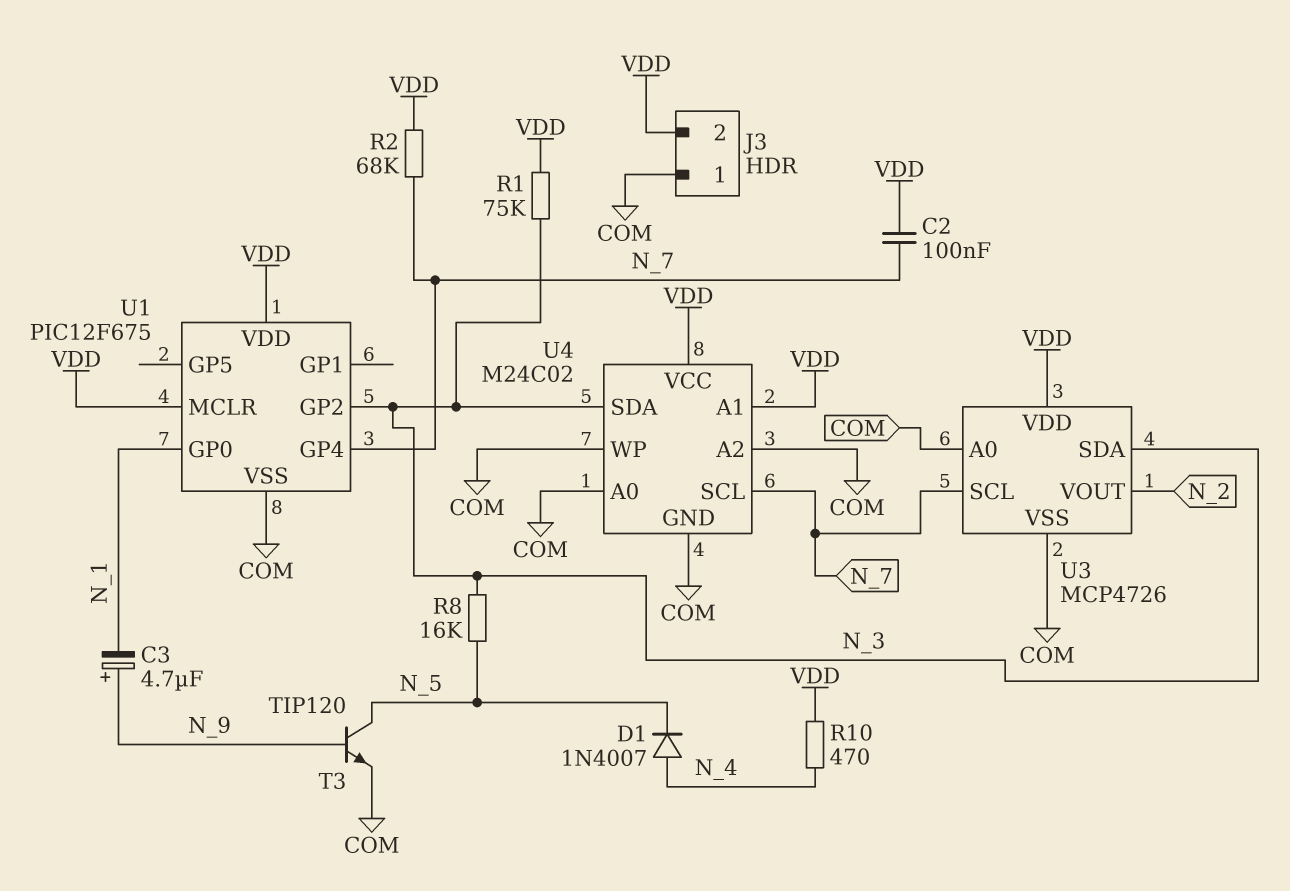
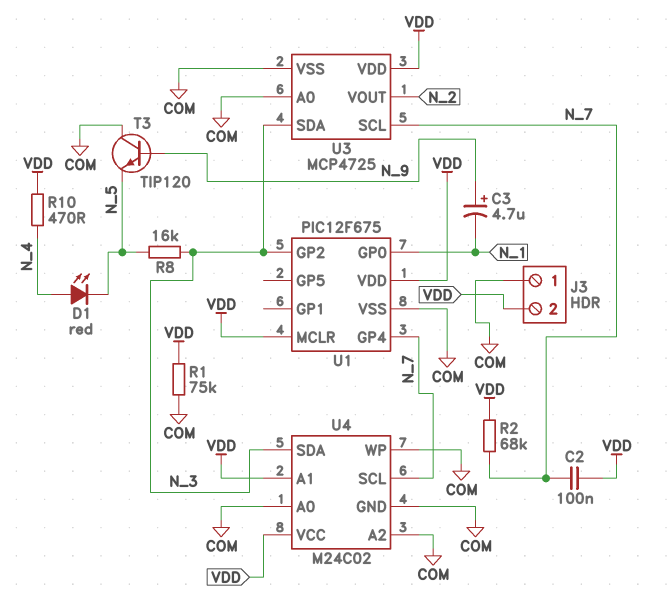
D1: diode 1N4007 (A N_4, K N_5) -> LED red (A N_4, K N_5)
R1: 75k (N_3, VDD) -> 75k (COM, VDD)
T3: NPN TIP120 (B N_9, C N_5, E COM) -> NPN TIP120 (B N_9, C COM, E N_5)
U3: MCP4726 -> MCP4725

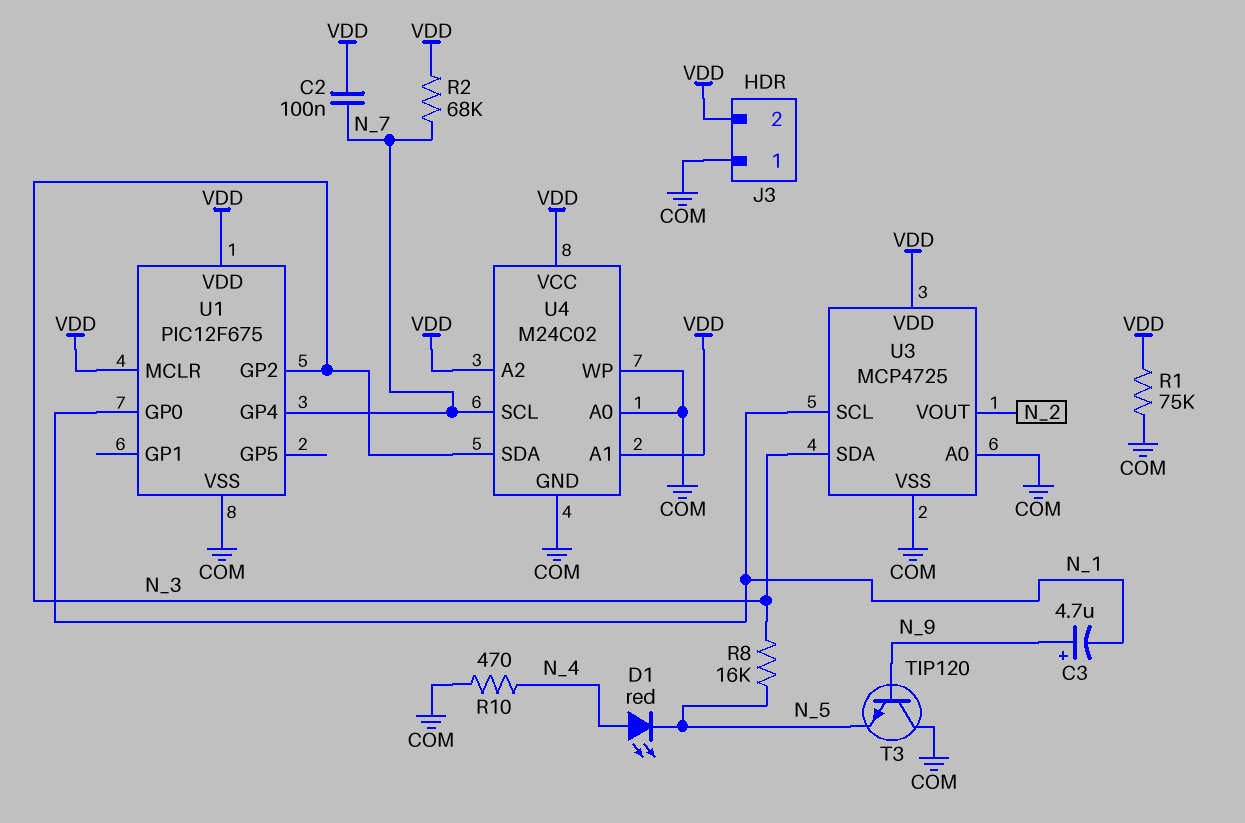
R10: 470 (N_4, VDD) -> 470 (COM, N_4)
U3 pin SCL: N_7 -> N_1
U4 pin A2: COM -> VDD

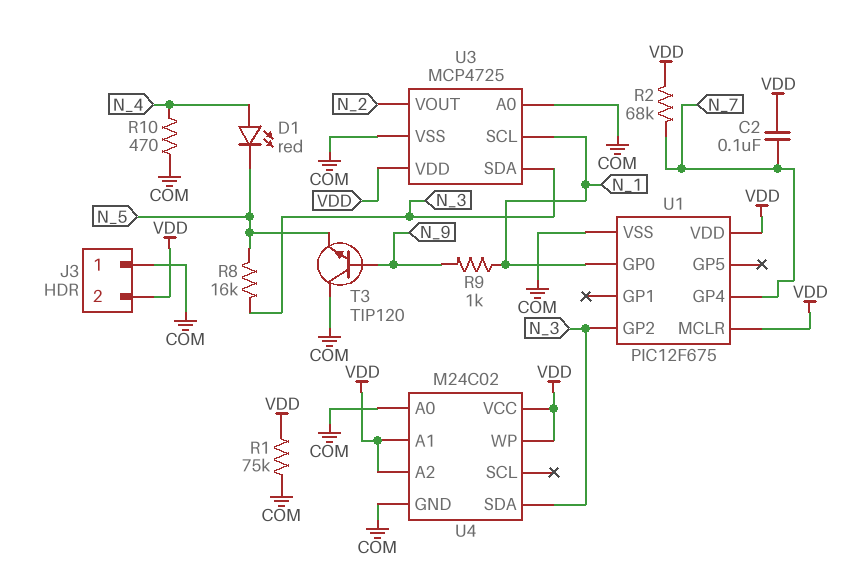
C3: 4.7uF (plus N_9, minus N_1) -> none
R9: none -> 1k (N_1, N_9)
U4 pin SCL: N_7 -> none
U4 pin WP: COM -> VDD

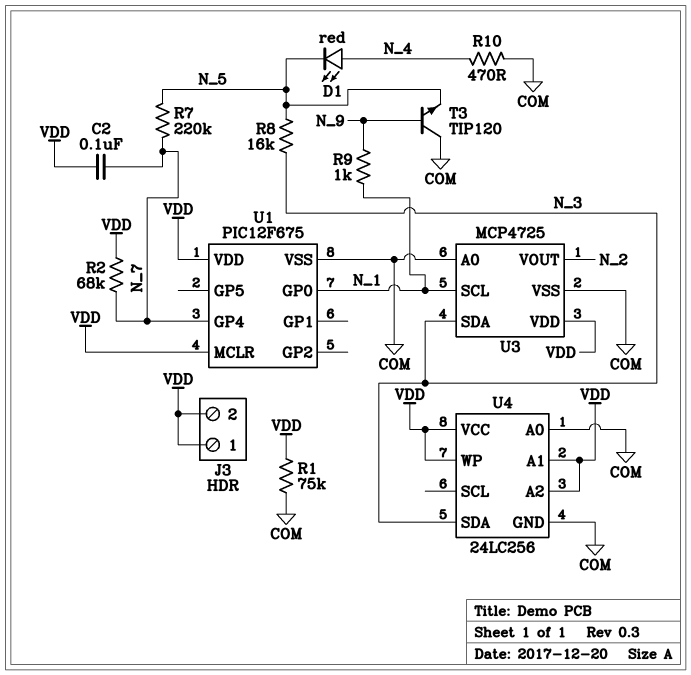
J3 pin 1: COM -> VDD
R7: none -> 220k (N_5, N_7)
U1 pin GP2: N_3 -> none
U4: M24C02 -> 24LC256

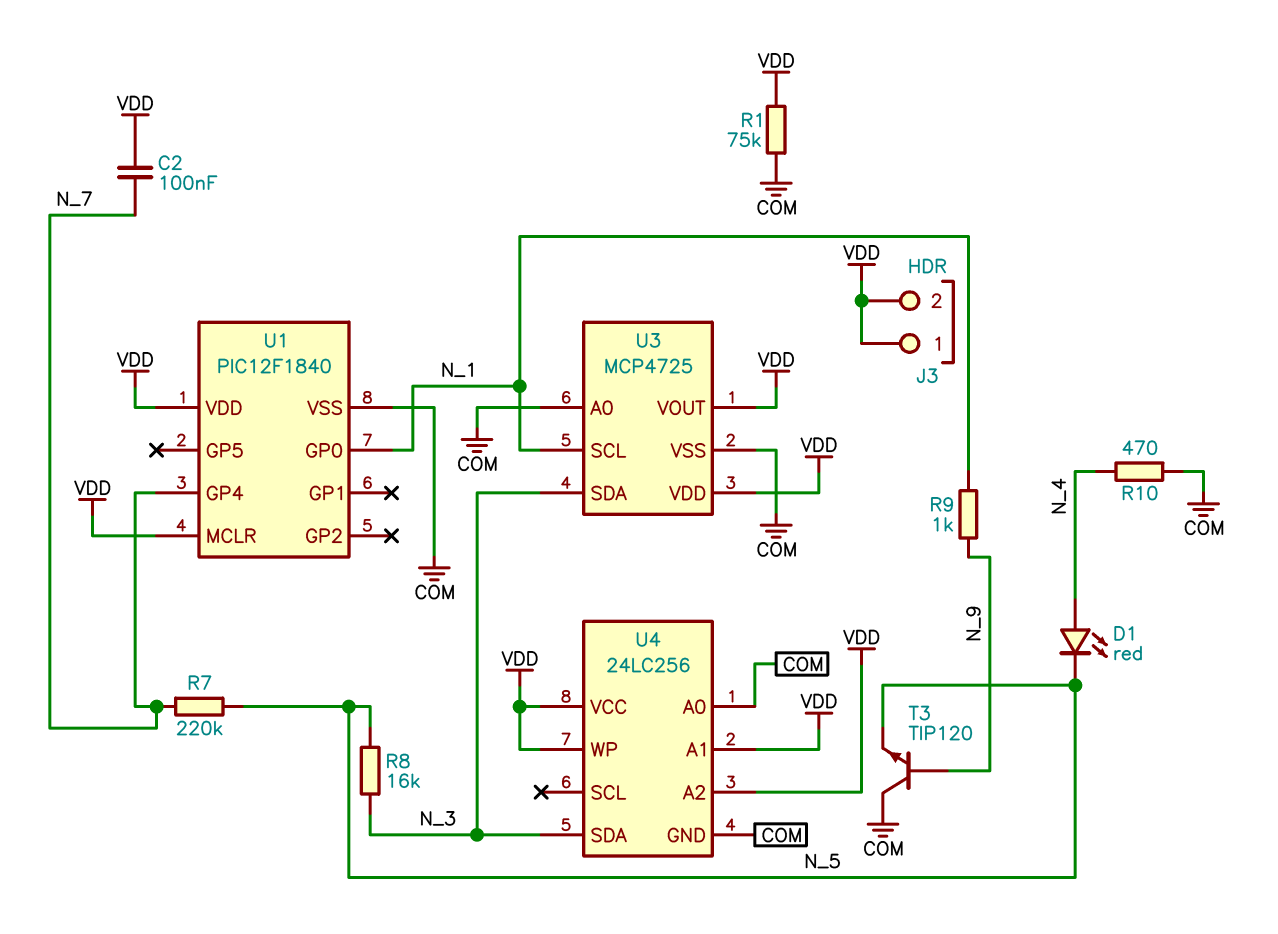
R2: 68k (N_7, VDD) -> none
U1: PIC12F675 -> PIC12F1840
U3 pin VOUT: N_2 -> VDD

